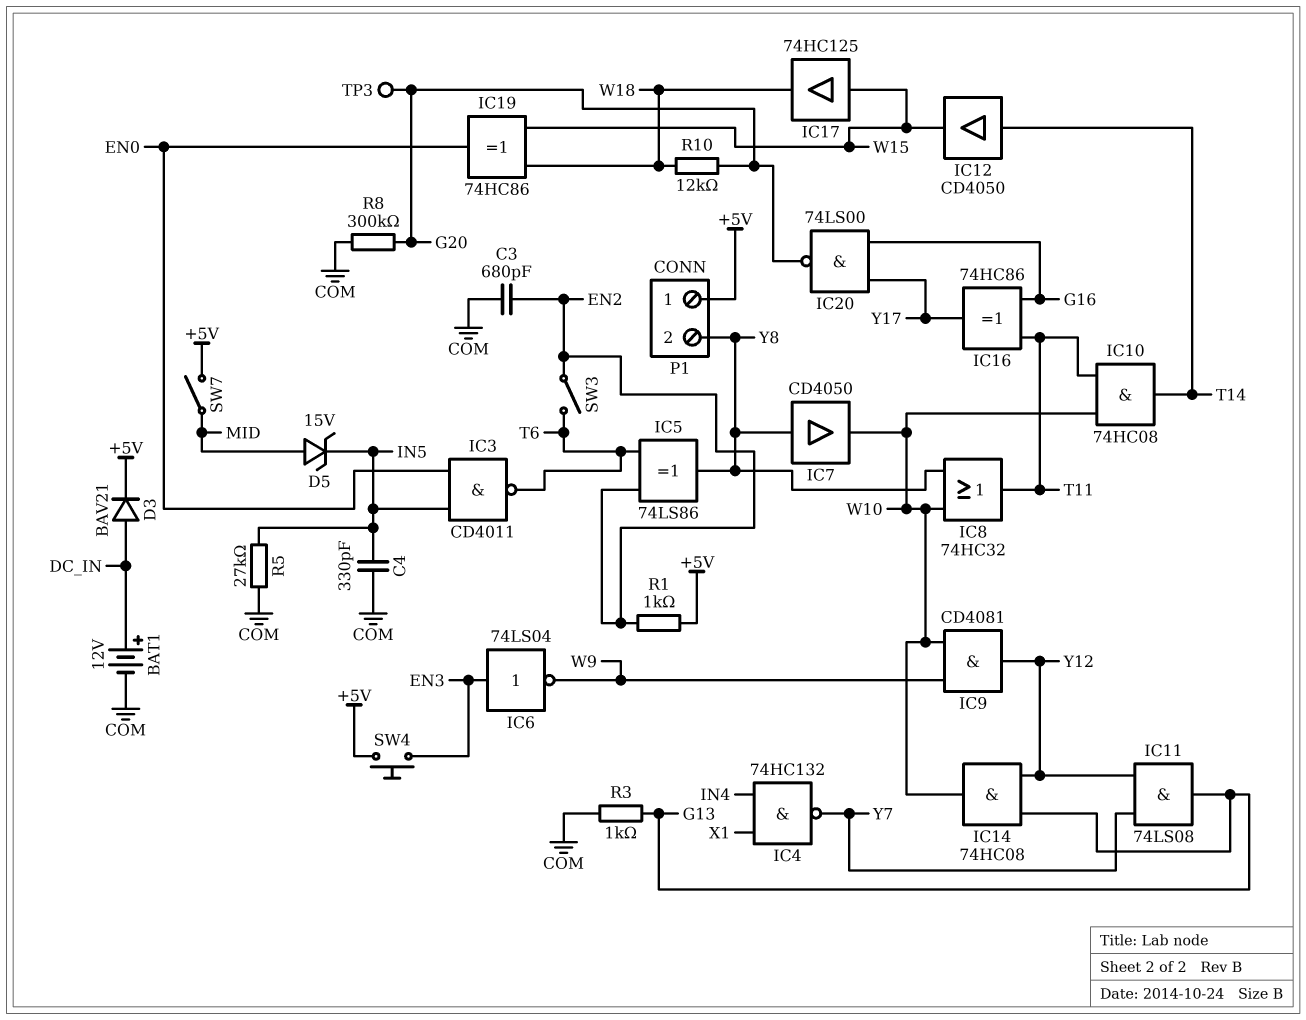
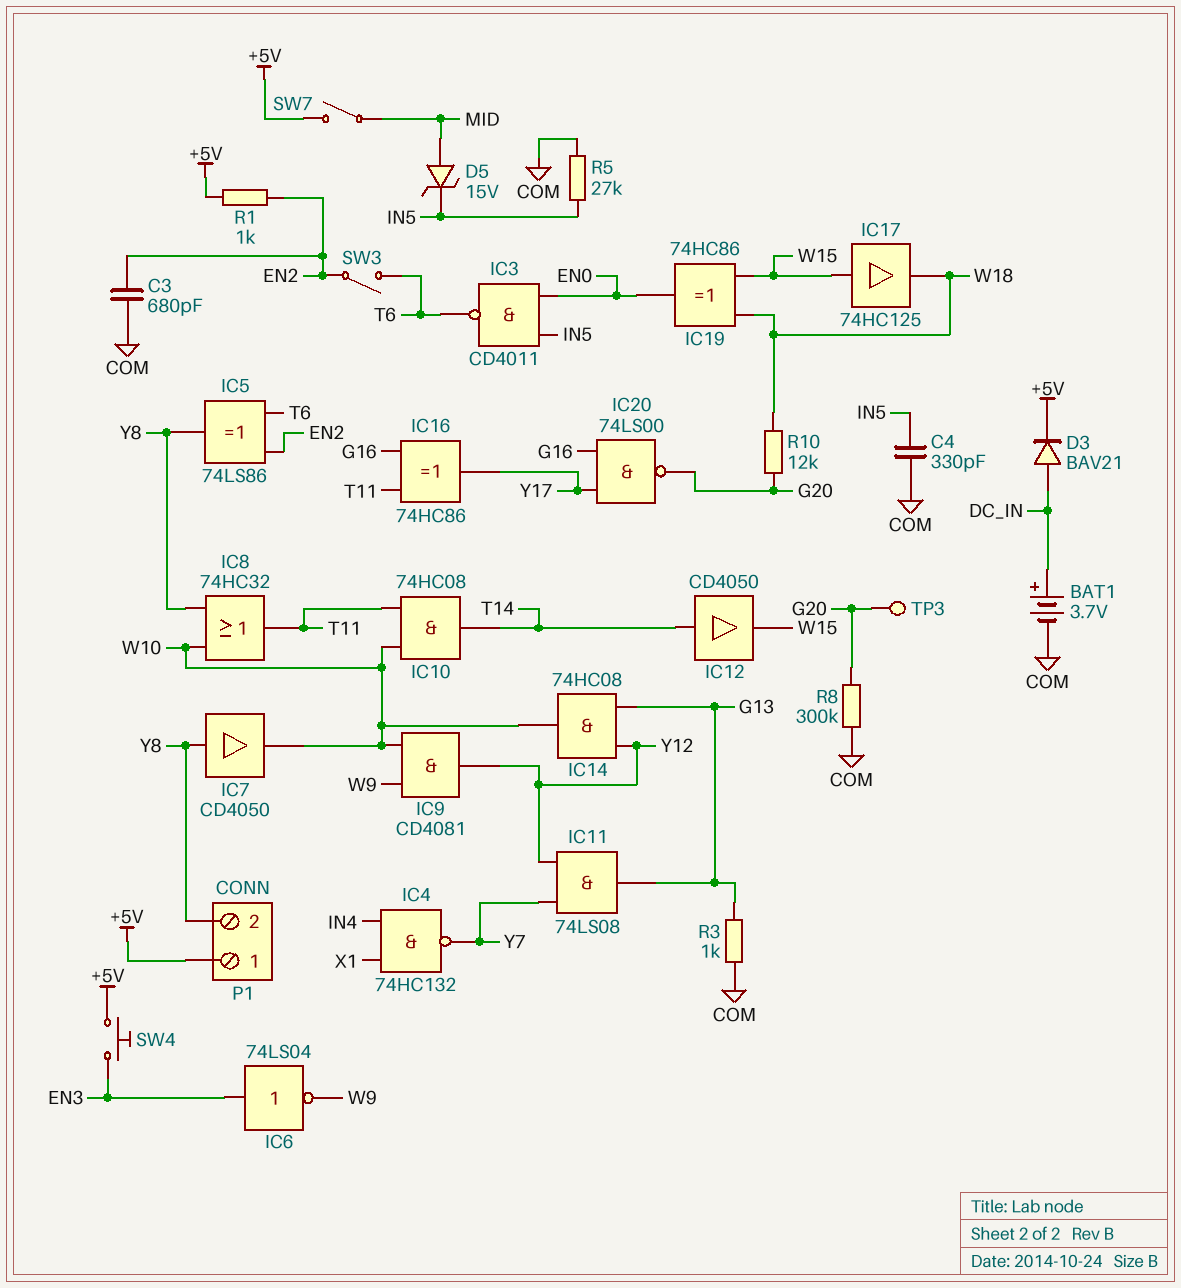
BAT1: 12V (plus DC_IN, minus COM) -> 3.7V (plus DC_IN, minus COM)

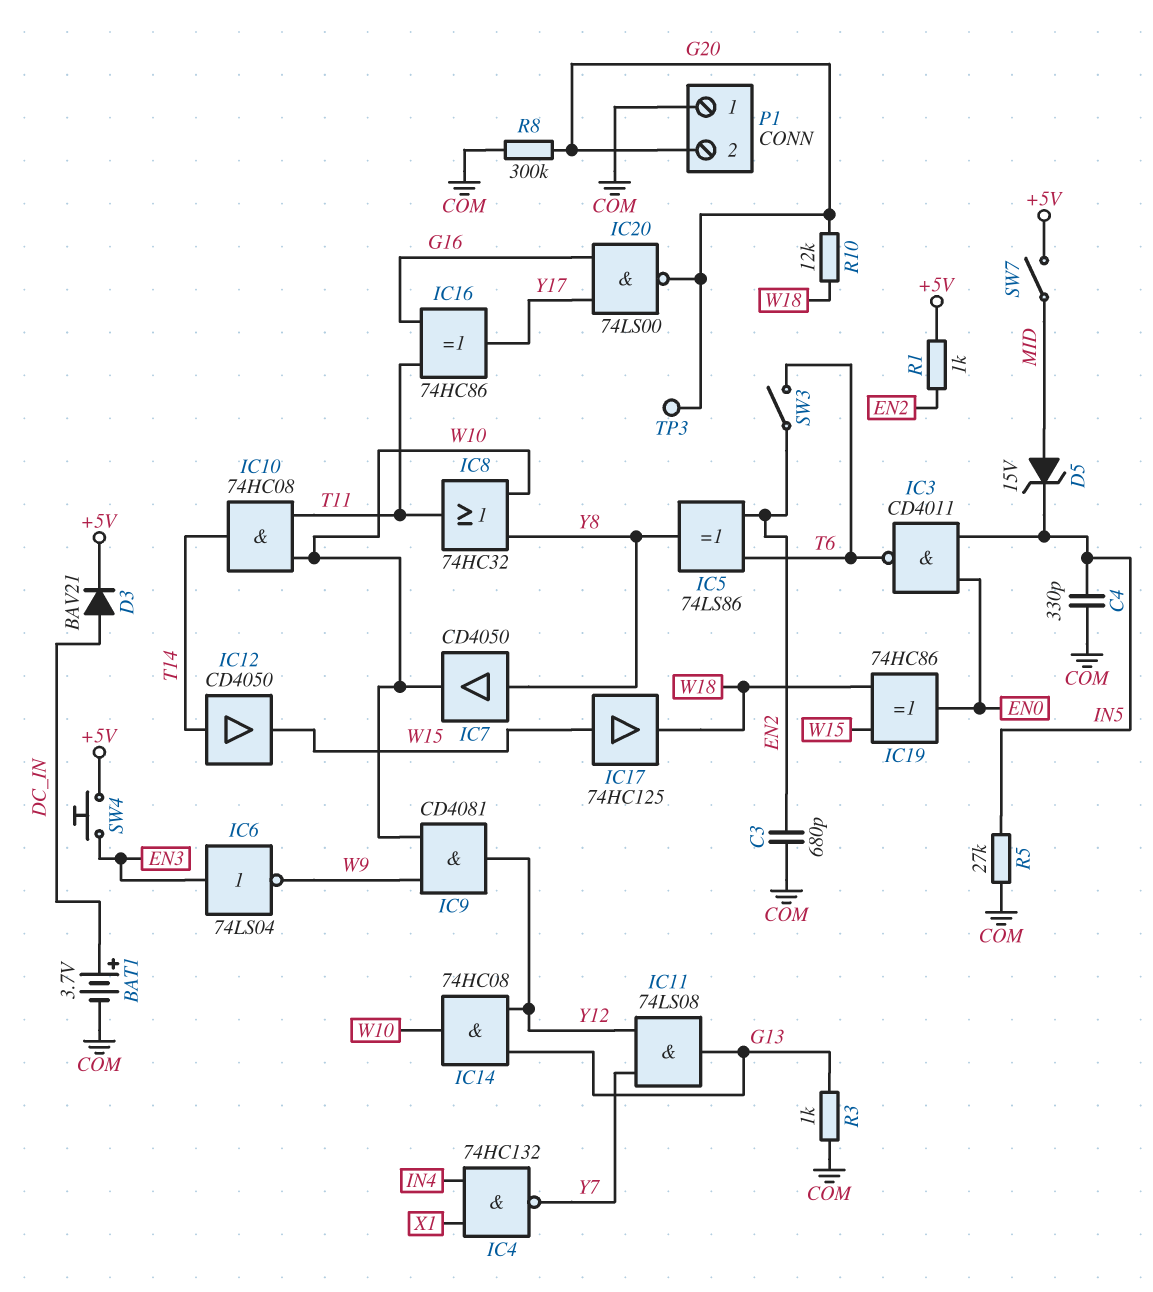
P1 pin 1: +5V -> COM
P1 pin 2: Y8 -> G20

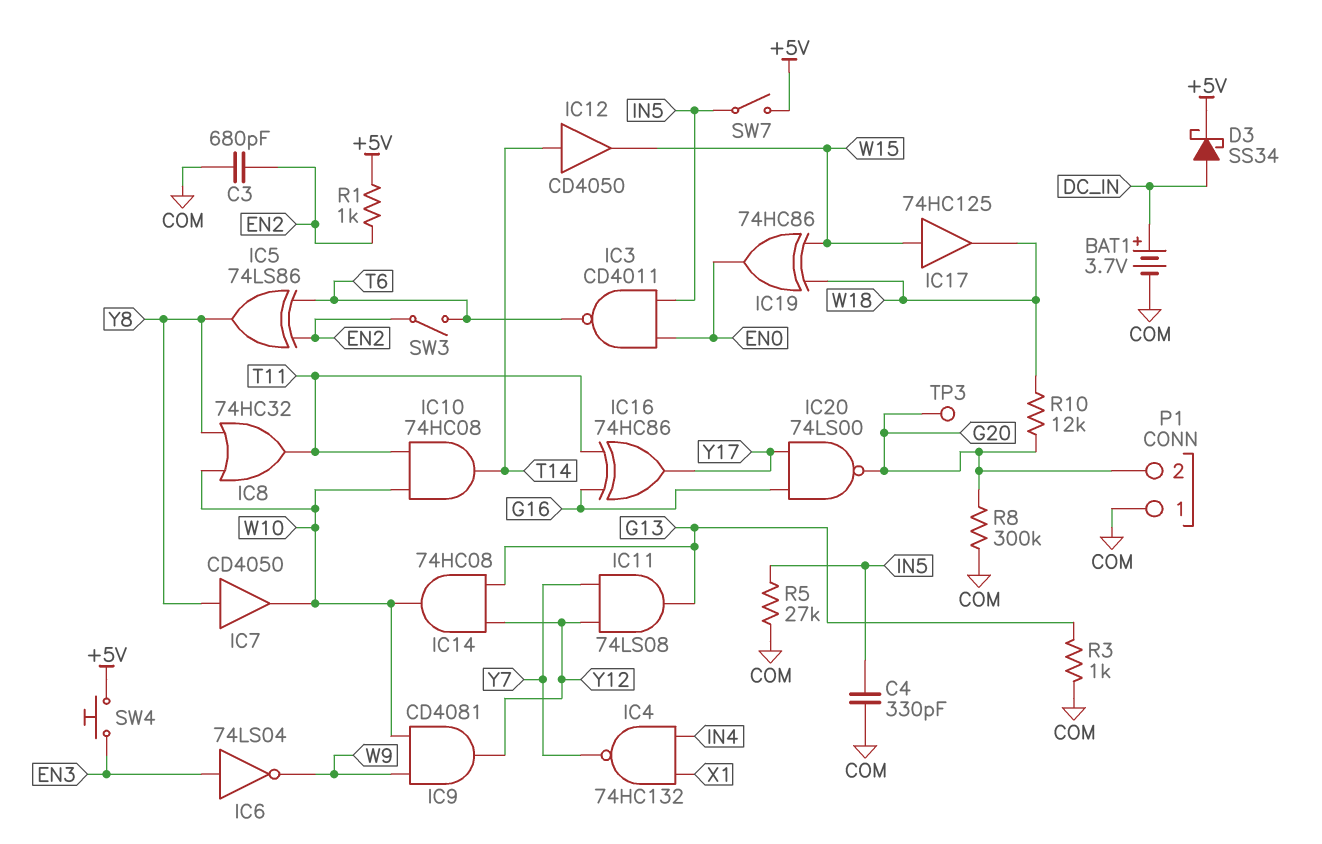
D3: diode BAV21 (A DC_IN, K +5V) -> schottky SS34 (A DC_IN, K +5V)
D5: zener 15V (A MID, K IN5) -> none
SW7: switch (+5V, MID) -> switch (+5V, IN5)

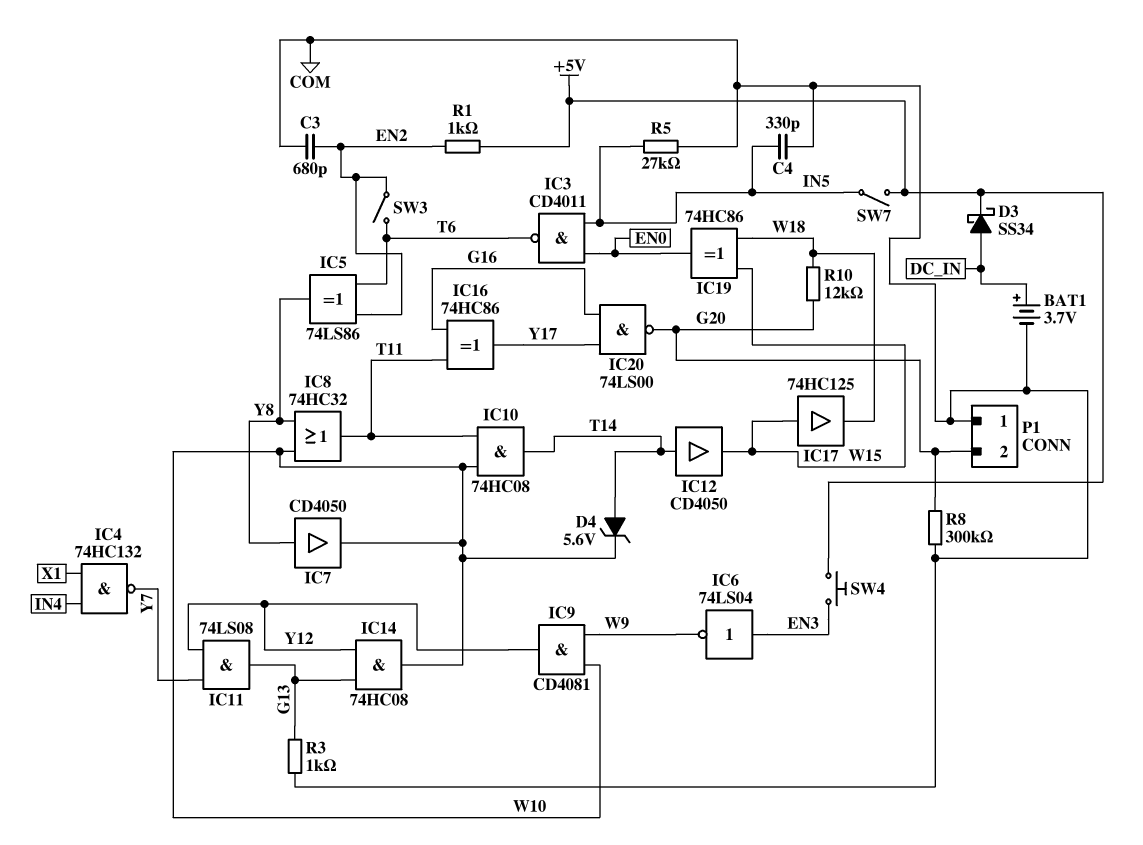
D4: none -> zener 5.6V (A T14, K W10)
TP3: test point (G20) -> none

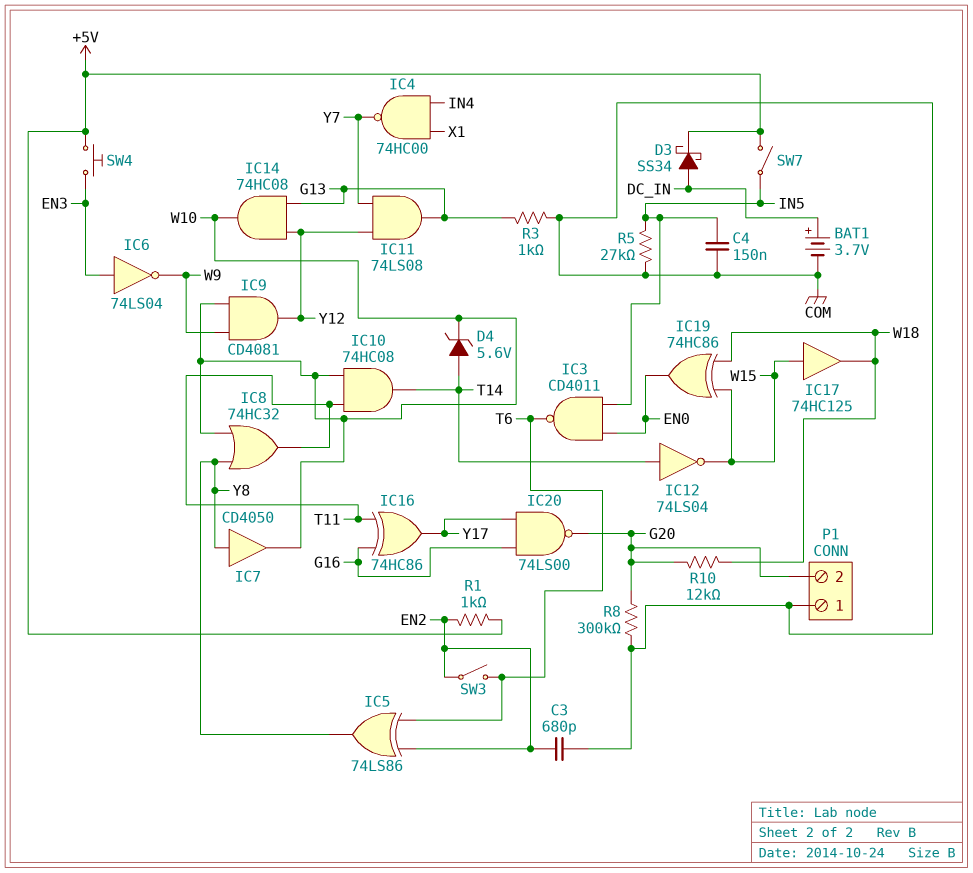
C4: 330pF (COM, IN5) -> 150nF (COM, IN5)
IC4: NAND 74HC132 (in IN4, in X1, out Y7) -> NAND 74HC00 (in IN4, in X1, out Y7)
IC12: buffer CD4050 (in T14, out W15) -> NOT 74LS04 (in T14, out W15)

